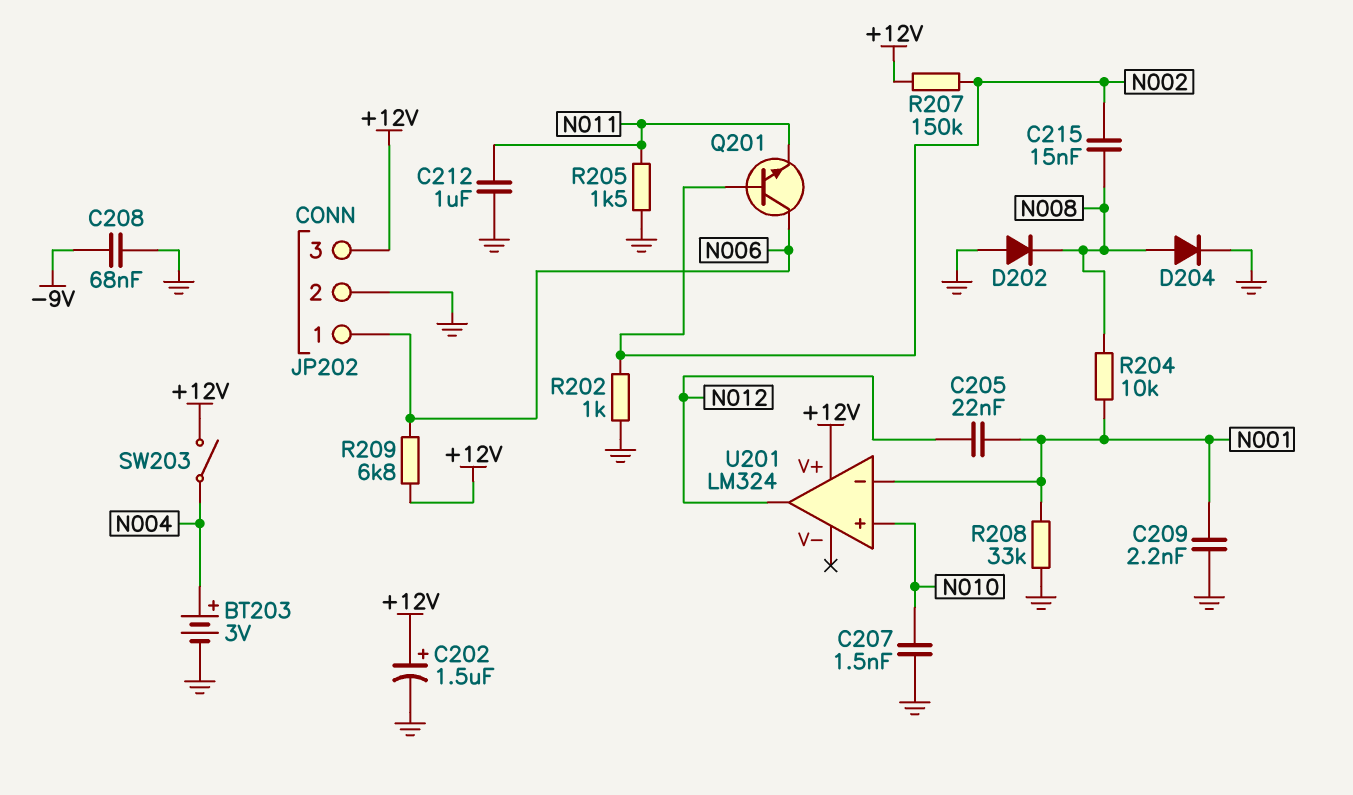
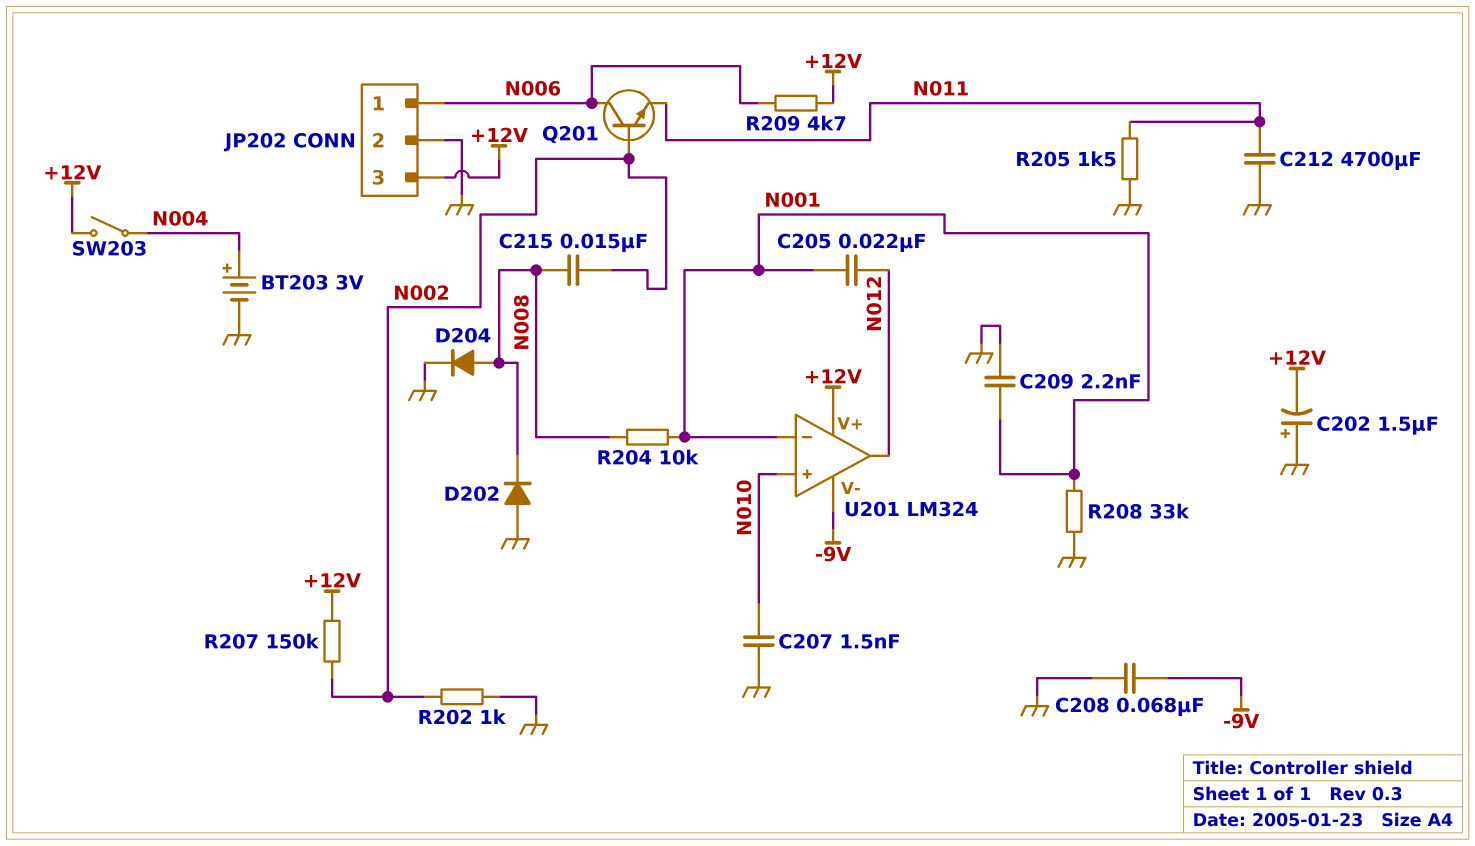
C202: 1.5uF (plus +12V, minus GND) -> 1.5uF (plus GND, minus +12V)
C212: 1uF (GND, N011) -> 4700uF (GND, N011)
R209: 6.8k (+12V, N006) -> 4.7k (+12V, N006)
U201 pin V-: none -> -9V

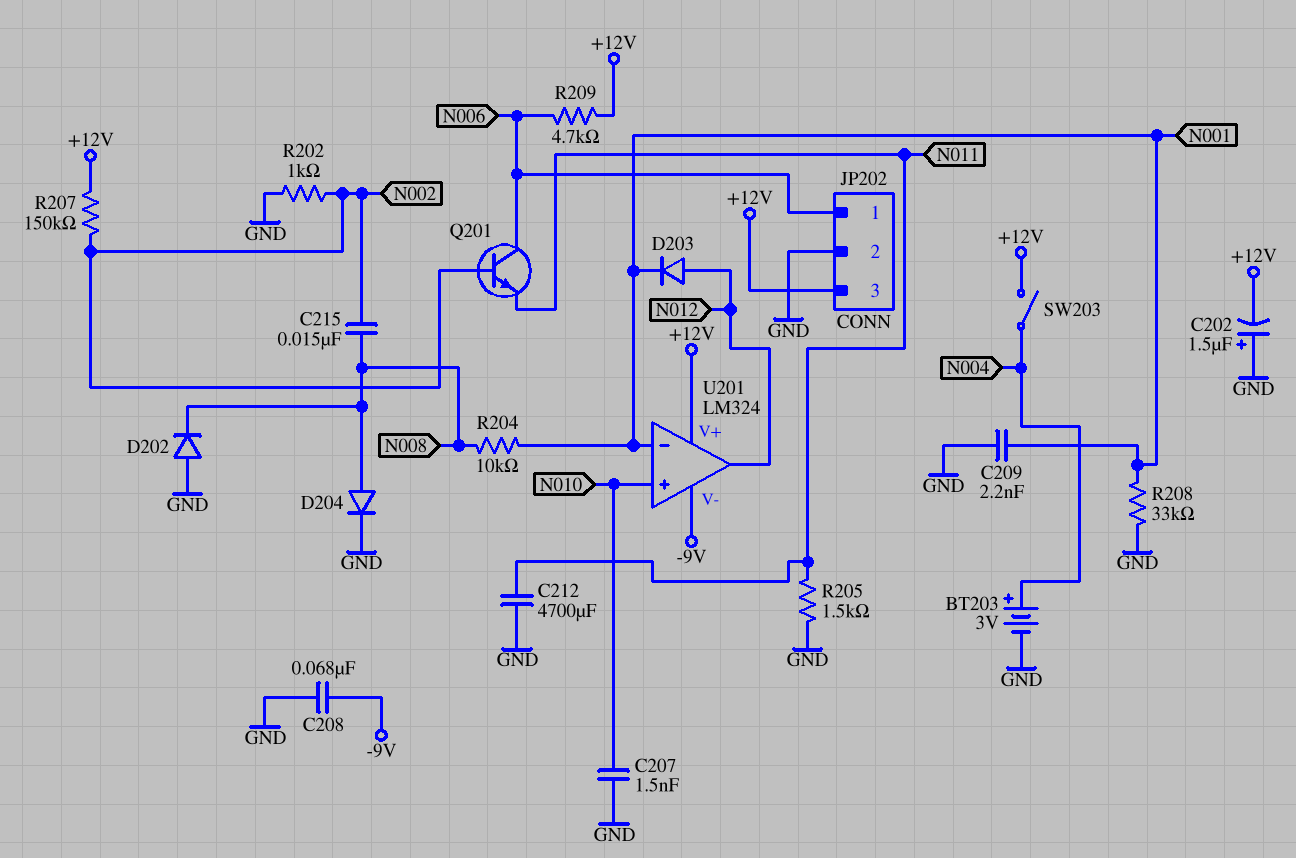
C205: 22nF (N001, N012) -> none
D203: none -> diode (A N012, K N001)

